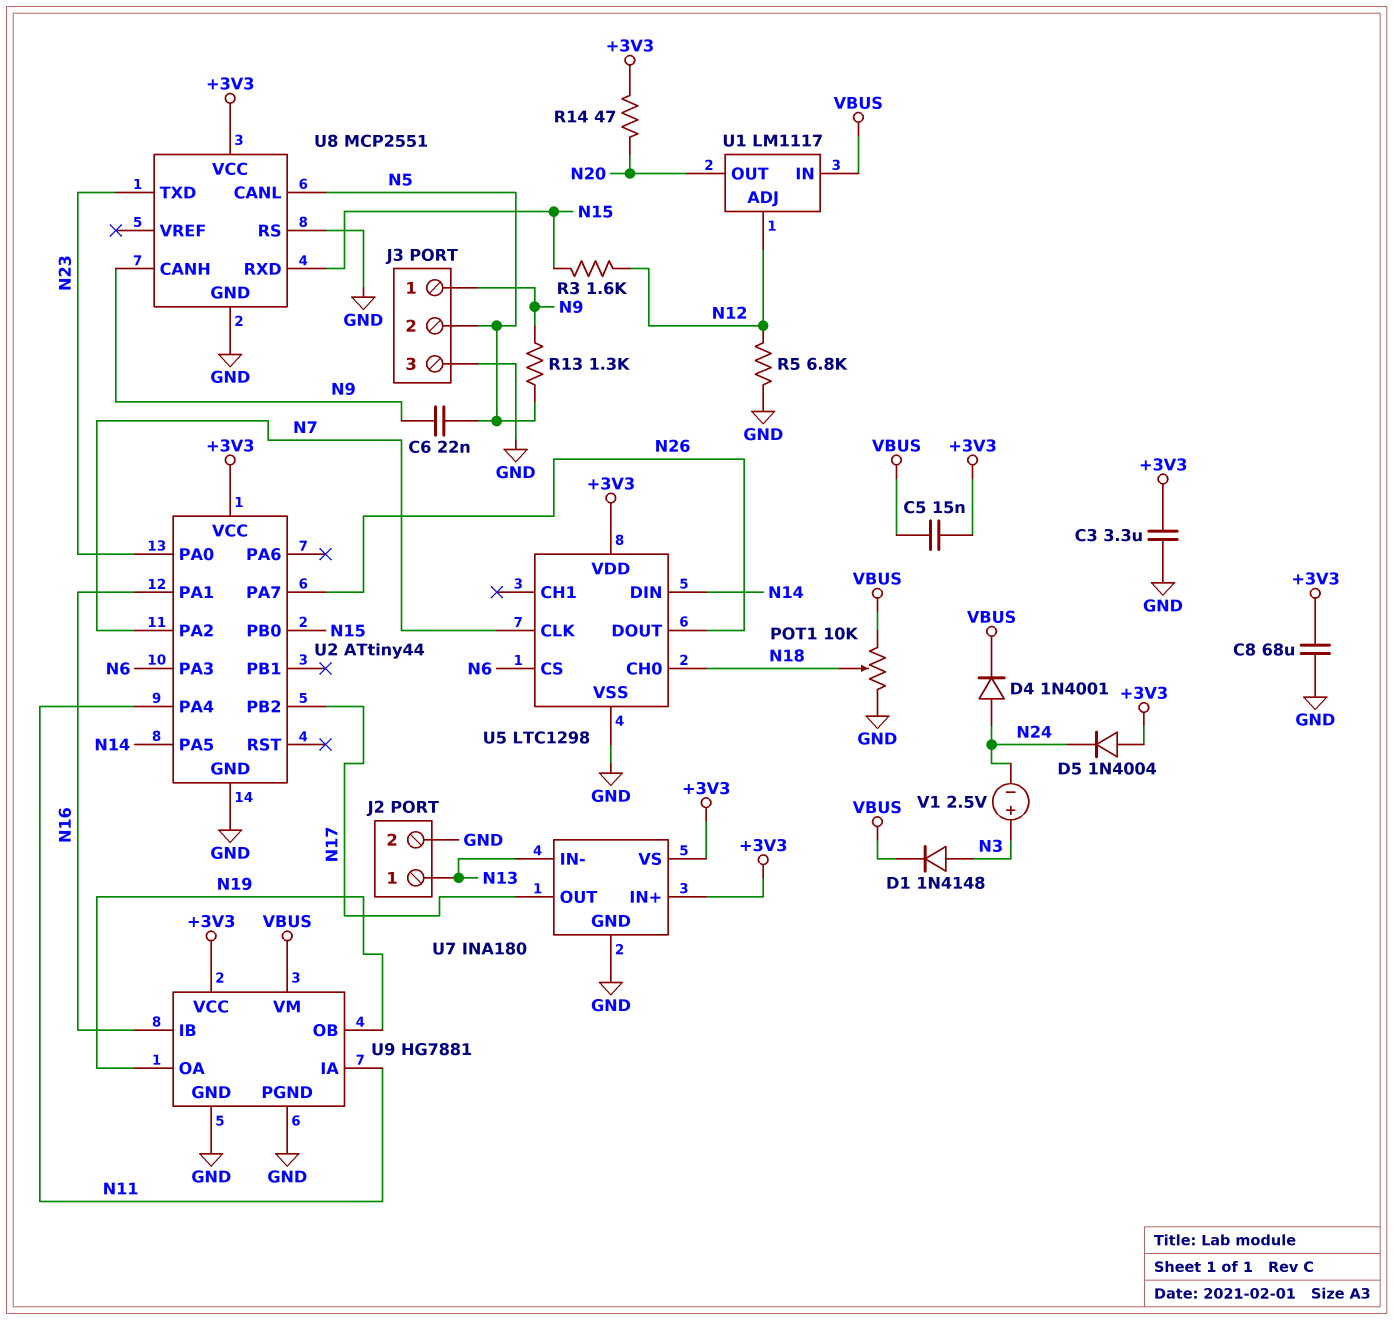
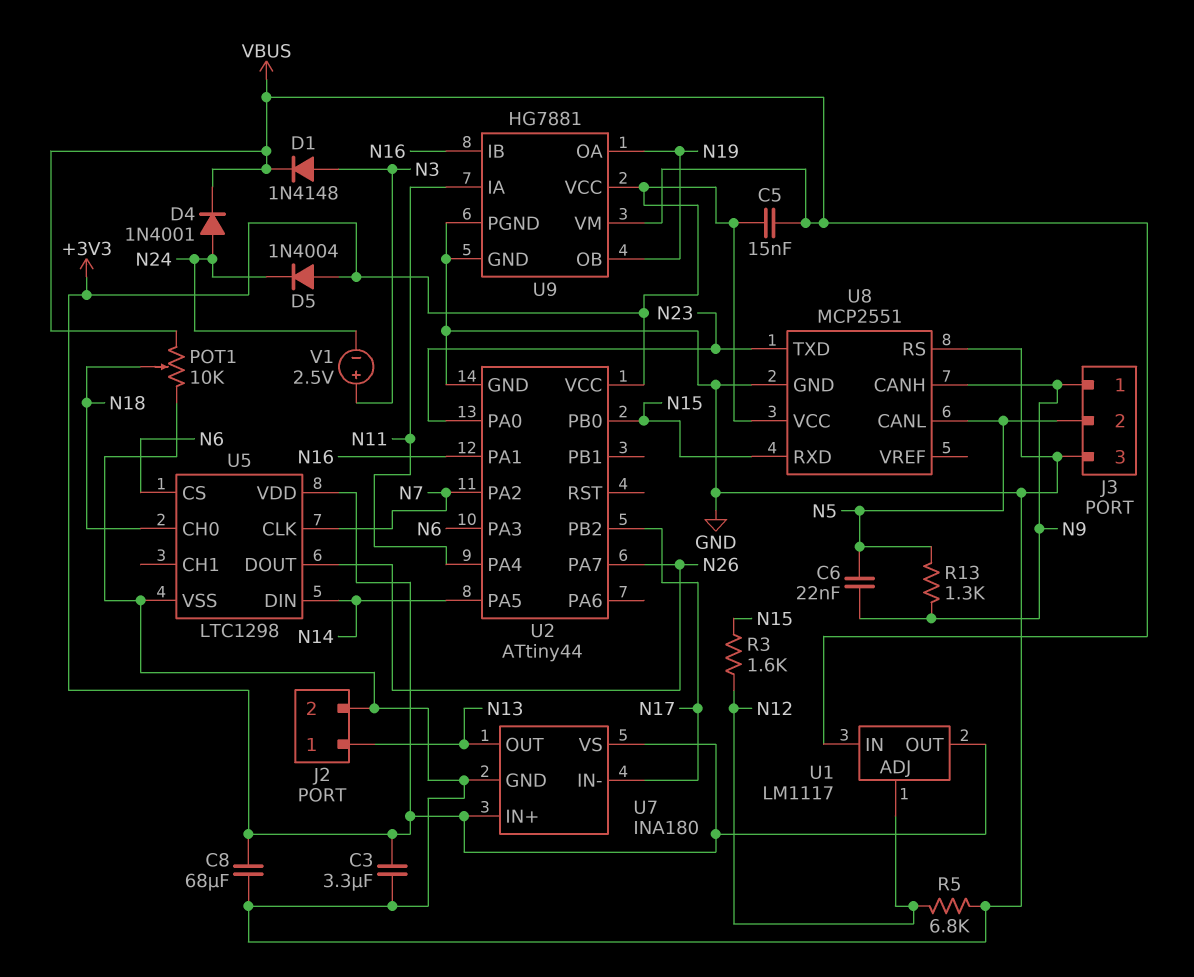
R14: 47 (+3V3, N20) -> none
U1 pin OUT: N20 -> +3V3
U7 pin IN-: N13 -> N17
U7 pin OUT: N17 -> N13

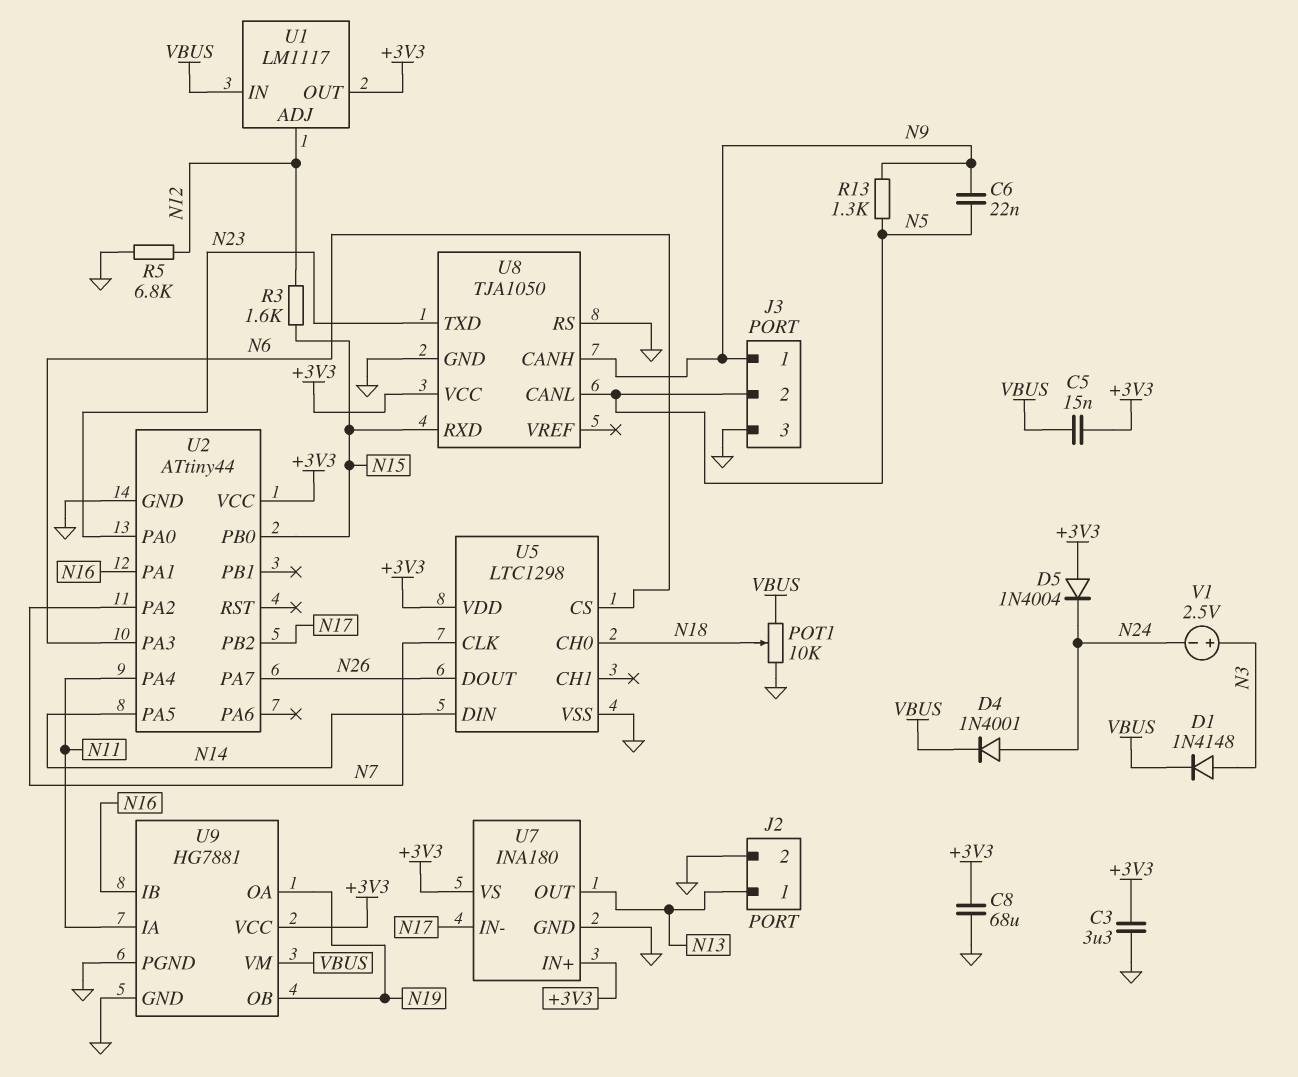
U8: MCP2551 -> TJA1050

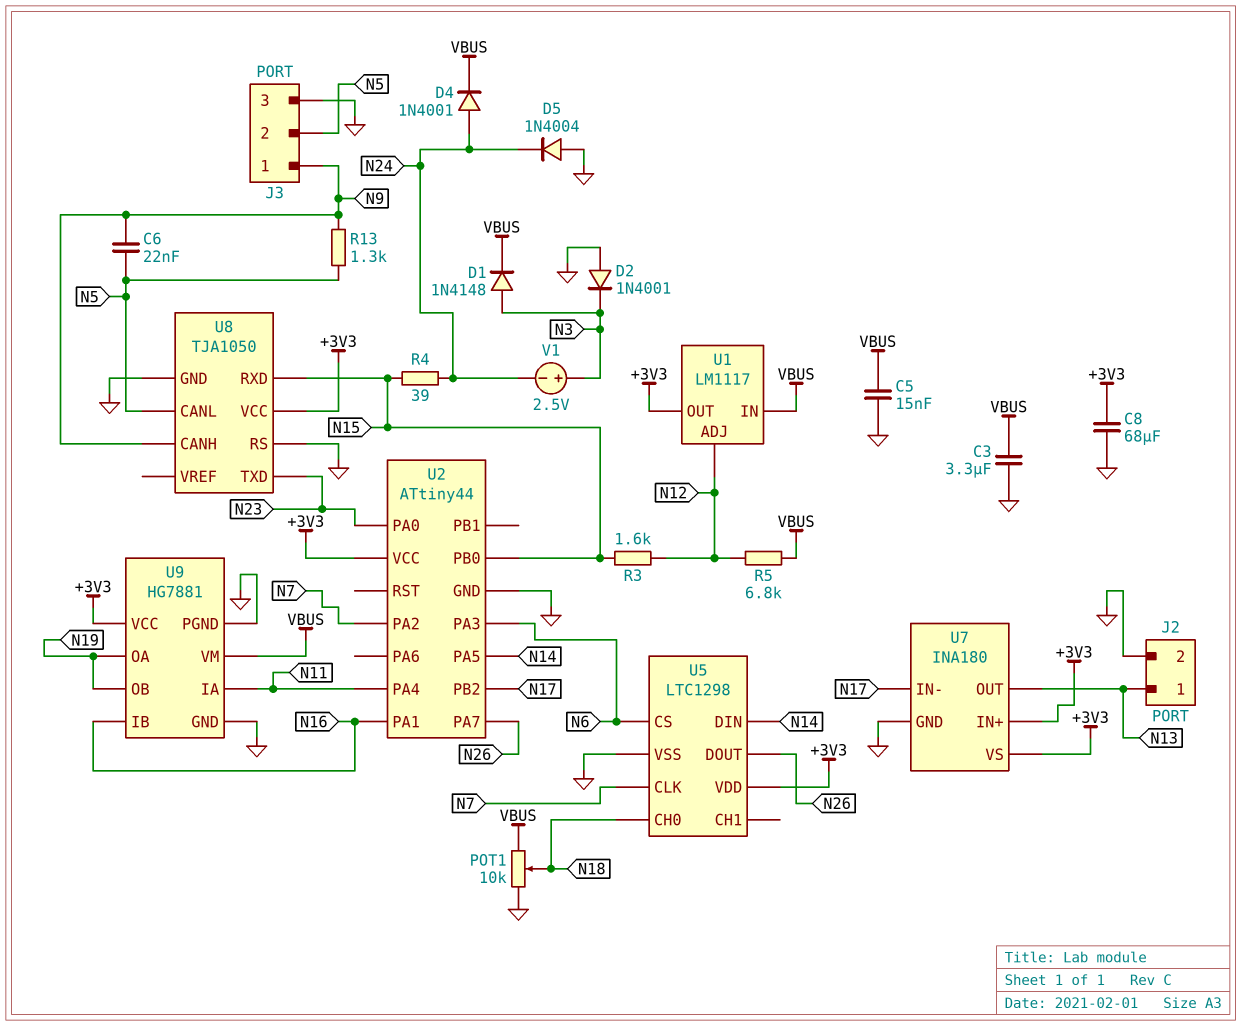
C3: 3.3uF (+3V3, GND) -> 3.3uF (GND, VBUS)
C5: 15nF (+3V3, VBUS) -> 15nF (GND, VBUS)
D2: none -> diode 1N4001 (A GND, K N3)
D5: diode 1N4004 (A +3V3, K N24) -> diode 1N4004 (A GND, K N24)
R4: none -> 39 (N15, N24)
R5: 6.8k (GND, N12) -> 6.8k (N12, VBUS)

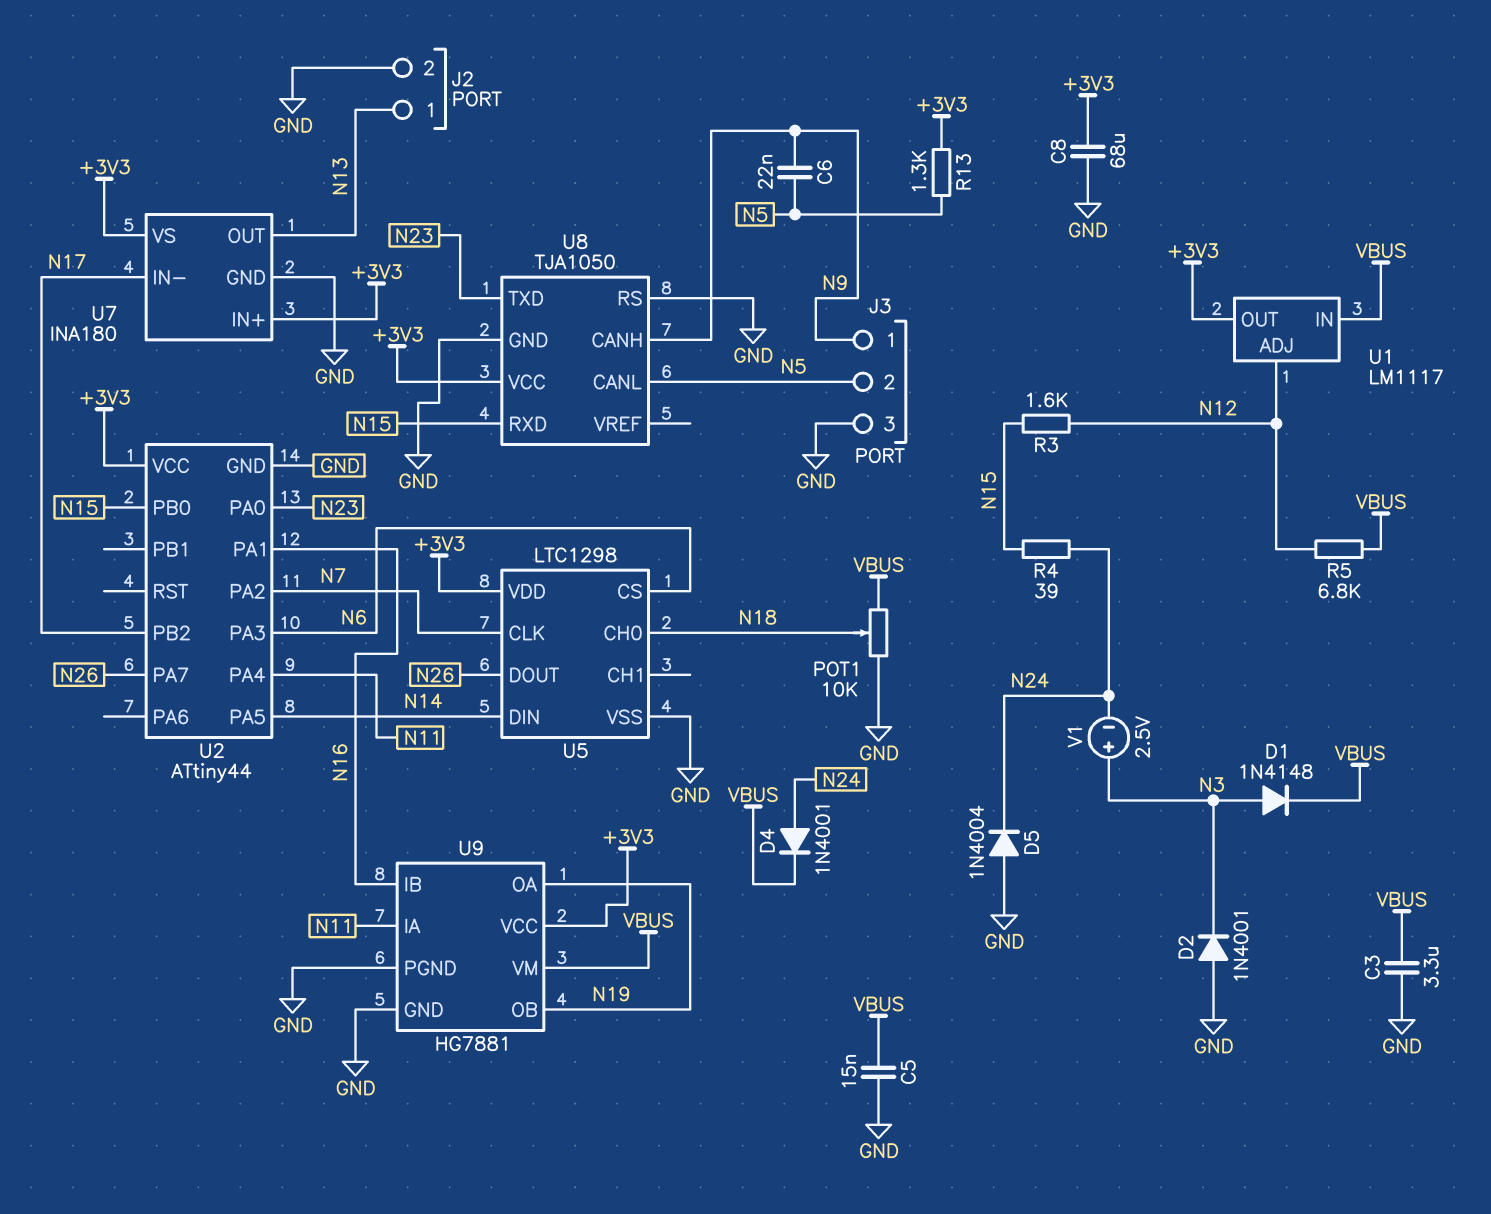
R13: 1.3k (N5, N9) -> 1.3k (+3V3, N5)

